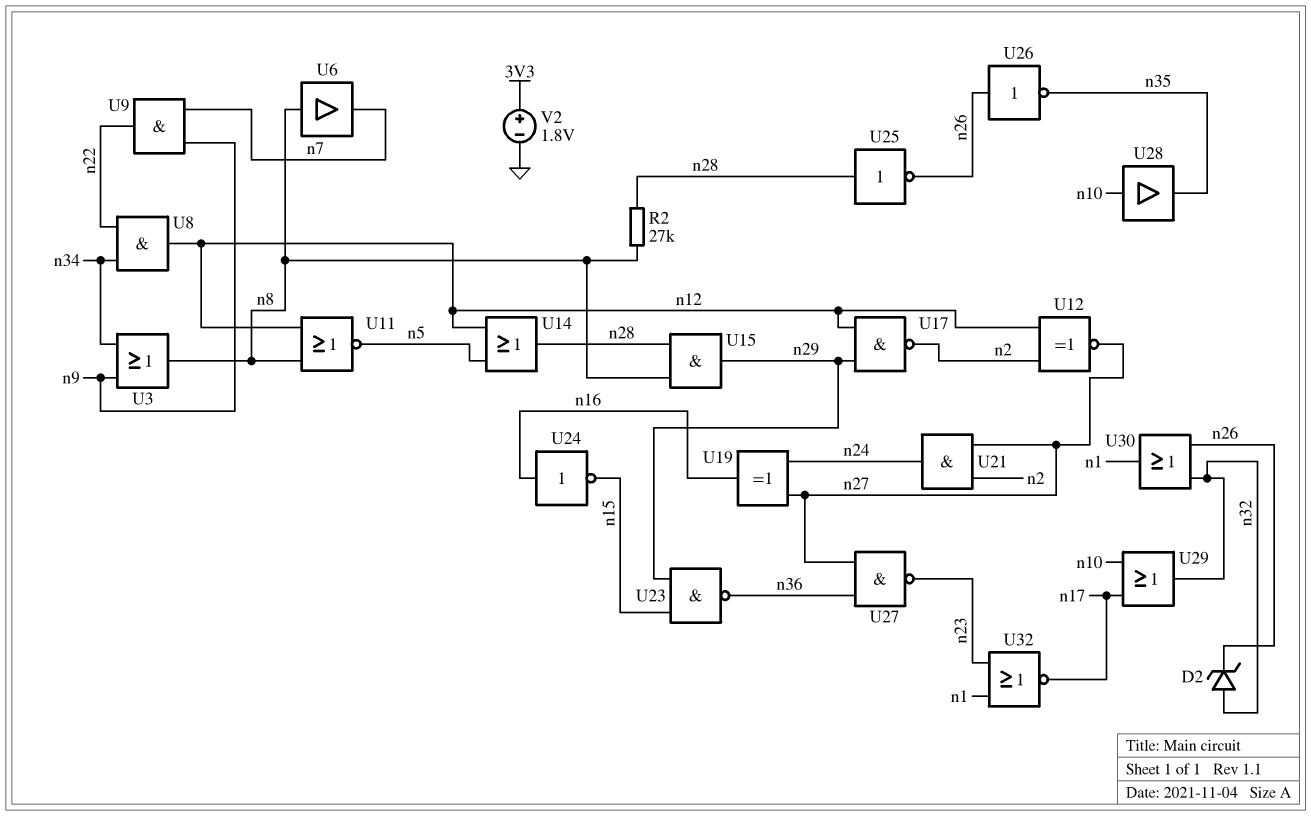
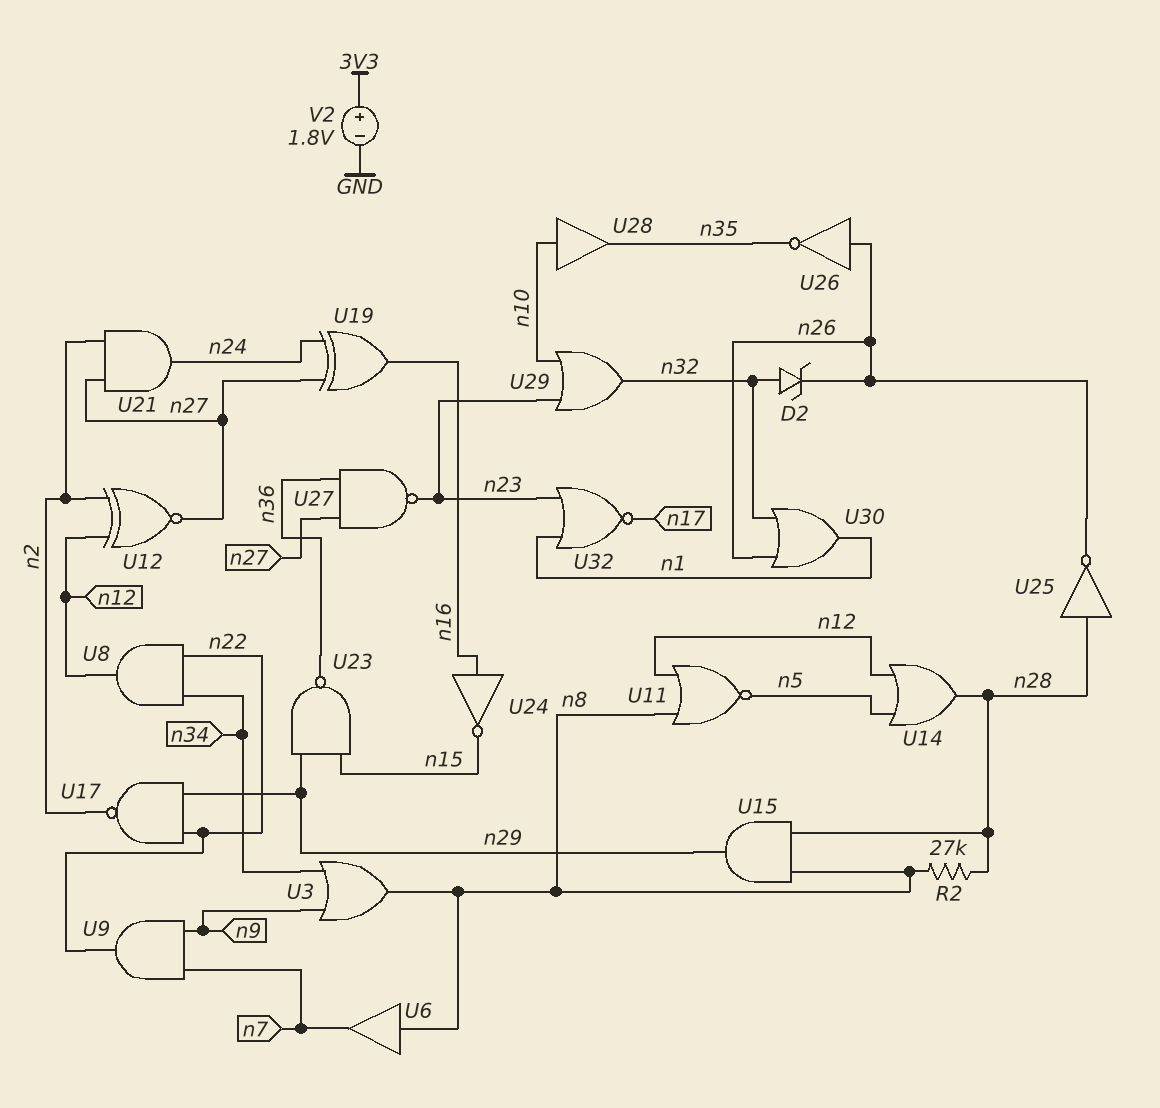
U17: NAND (in n12, in n29, out n2) -> NAND (in n22, in n29, out n2)
U29: OR (in n10, in n17, out n32) -> OR (in n10, in n23, out n32)

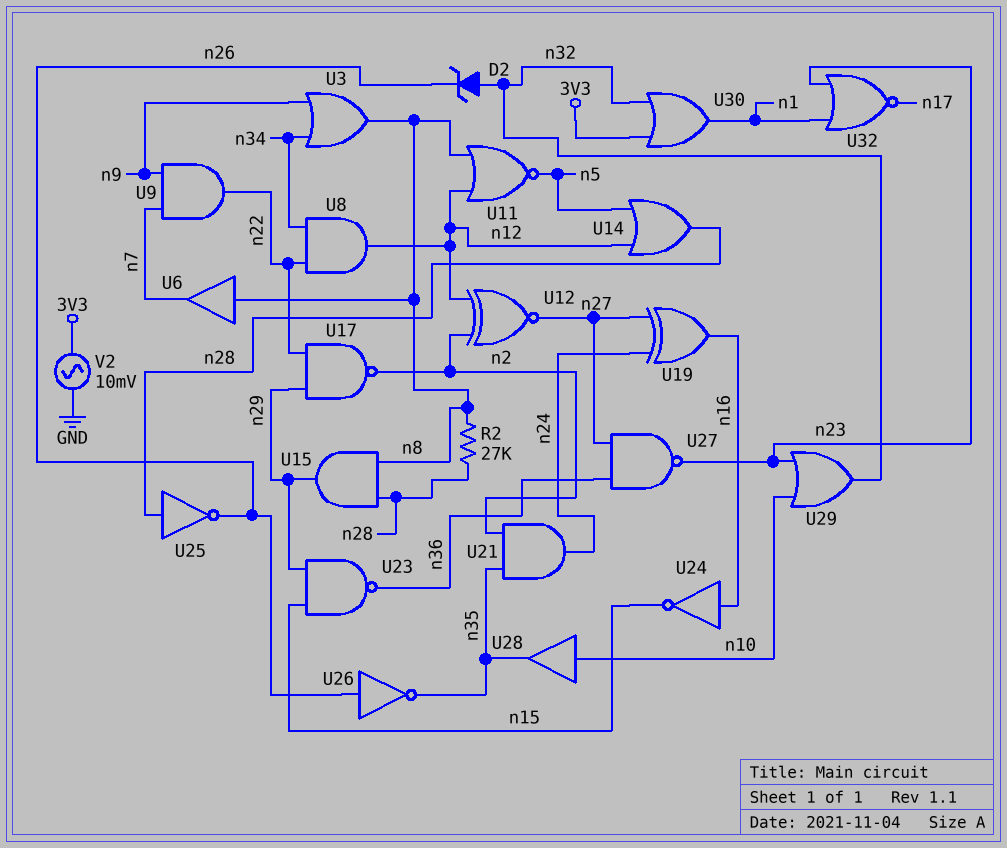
U21: AND (in n2, in n27, out n24) -> AND (in n2, in n35, out n24)
U30: OR (in n26, in n32, out n1) -> OR (in 3V3, in n32, out n1)
V2: 1.8V (plus 3V3, minus GND) -> AC 10mV (3V3, GND)

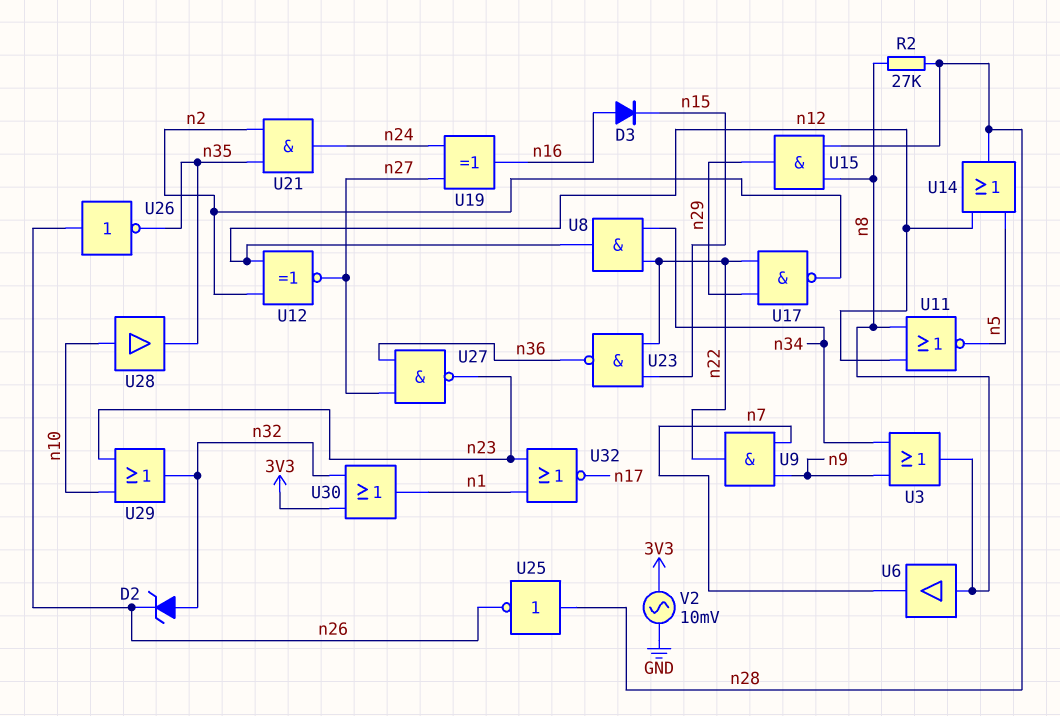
D3: none -> diode (A n16, K n15)
U23: NAND (in n15, in n29, out n36) -> NAND (in n15, in n22, out n36)
U24: NOT (in n16, out n15) -> none

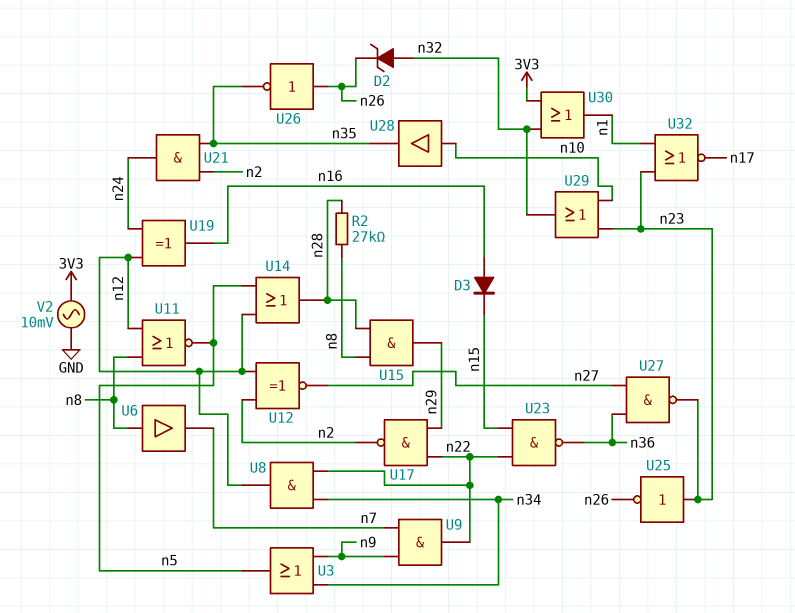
U3: OR (in n9, in n34, out n8) -> OR (in n9, in n34, out n5)
U19: XOR (in n24, in n27, out n16) -> XOR (in n12, in n24, out n16)
U25: NOT (in n28, out n26) -> NOT (in n23, out n26)

